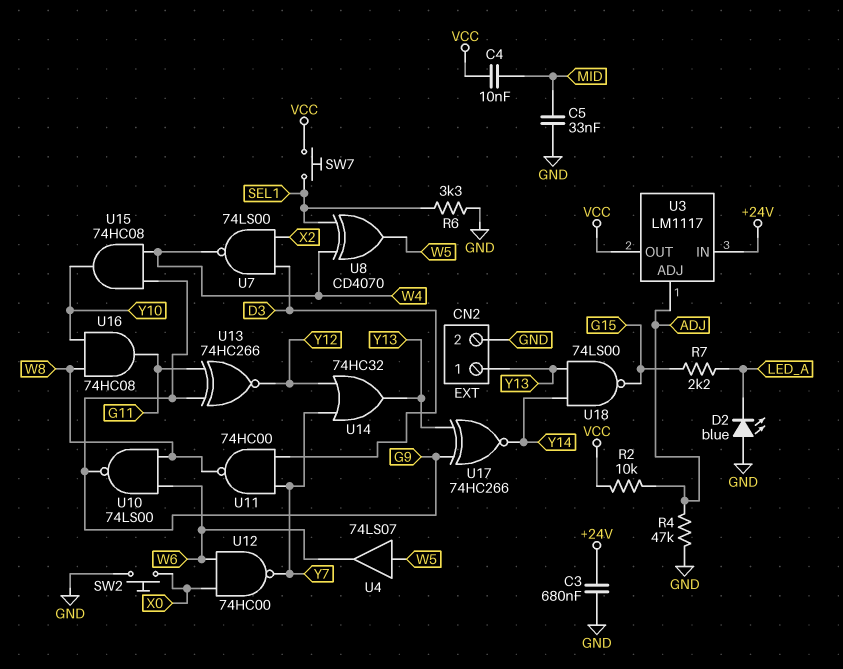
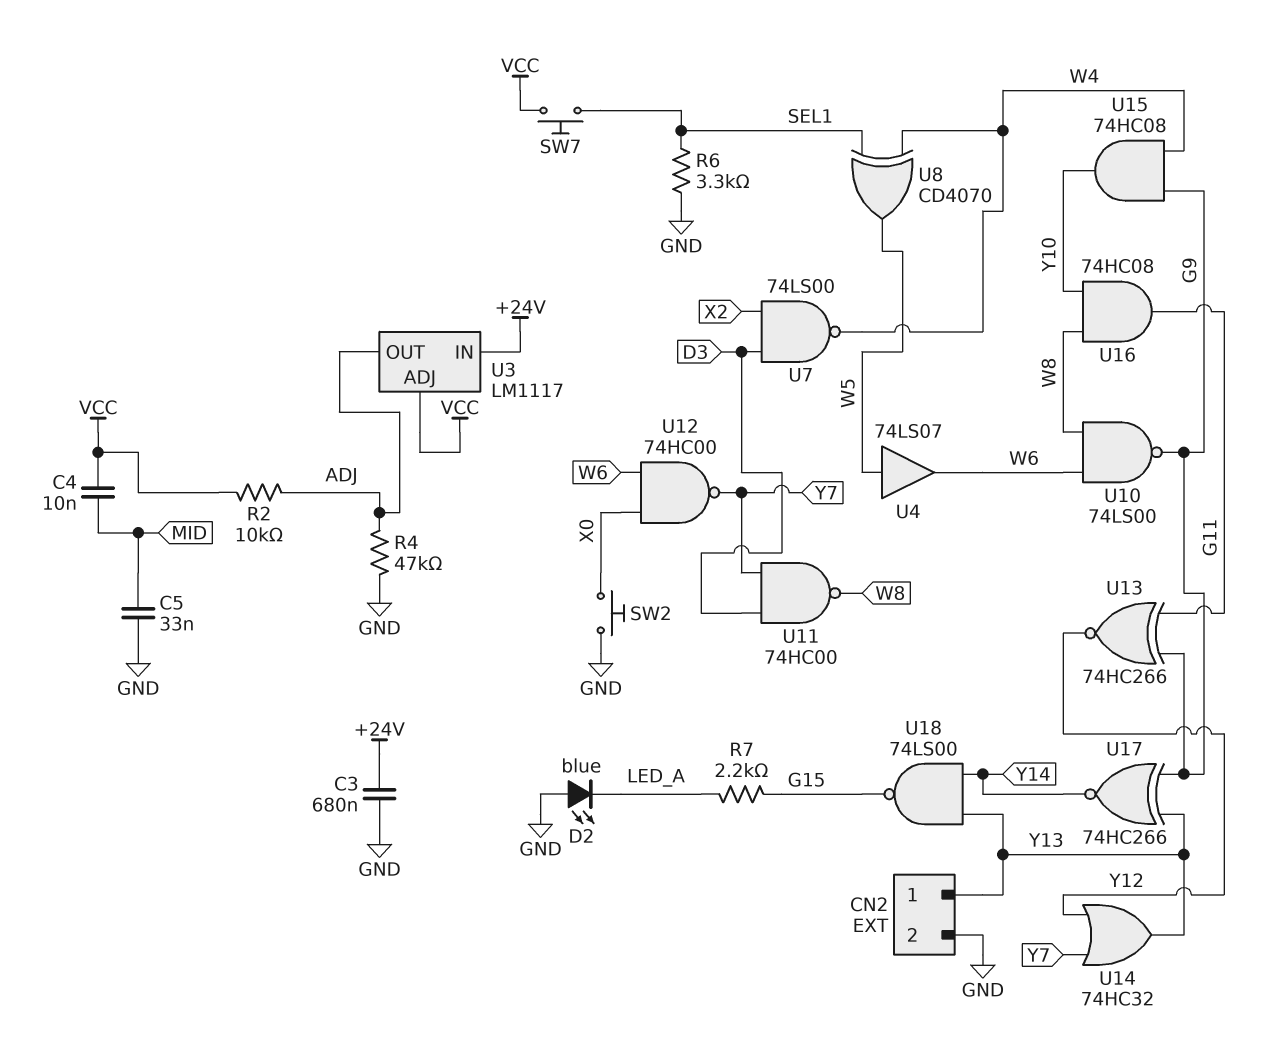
U3 pin ADJ: ADJ -> VCC
U3 pin OUT: VCC -> ADJ

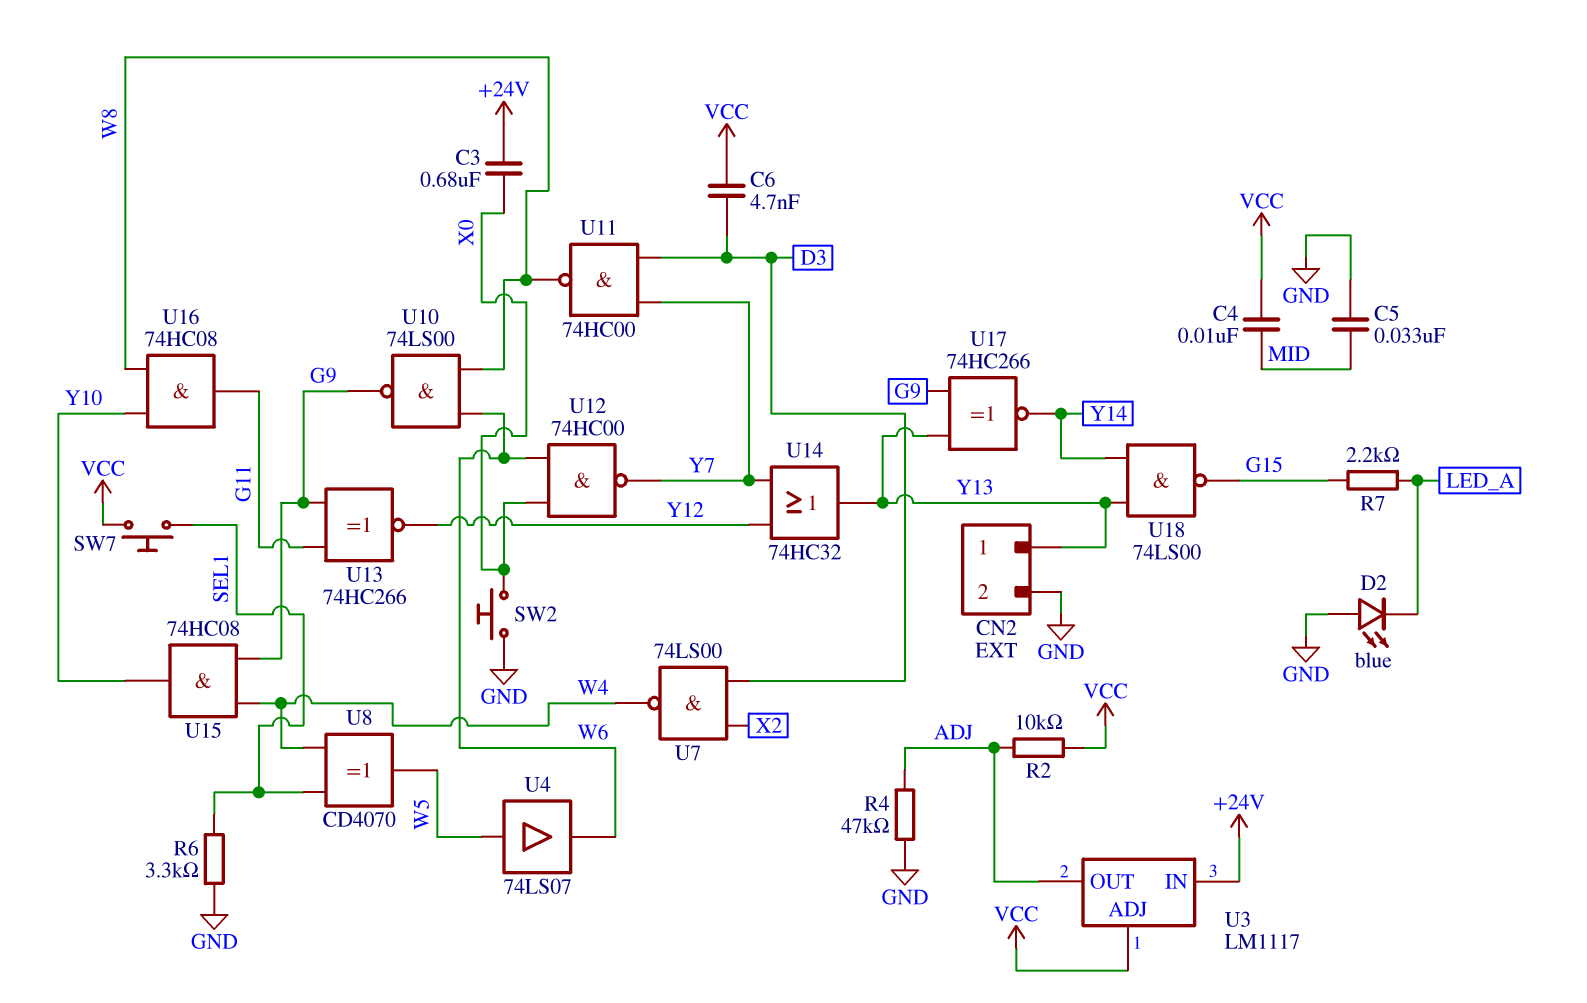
C3: 680nF (+24V, GND) -> 680nF (+24V, X0)
C6: none -> 4.7nF (D3, VCC)

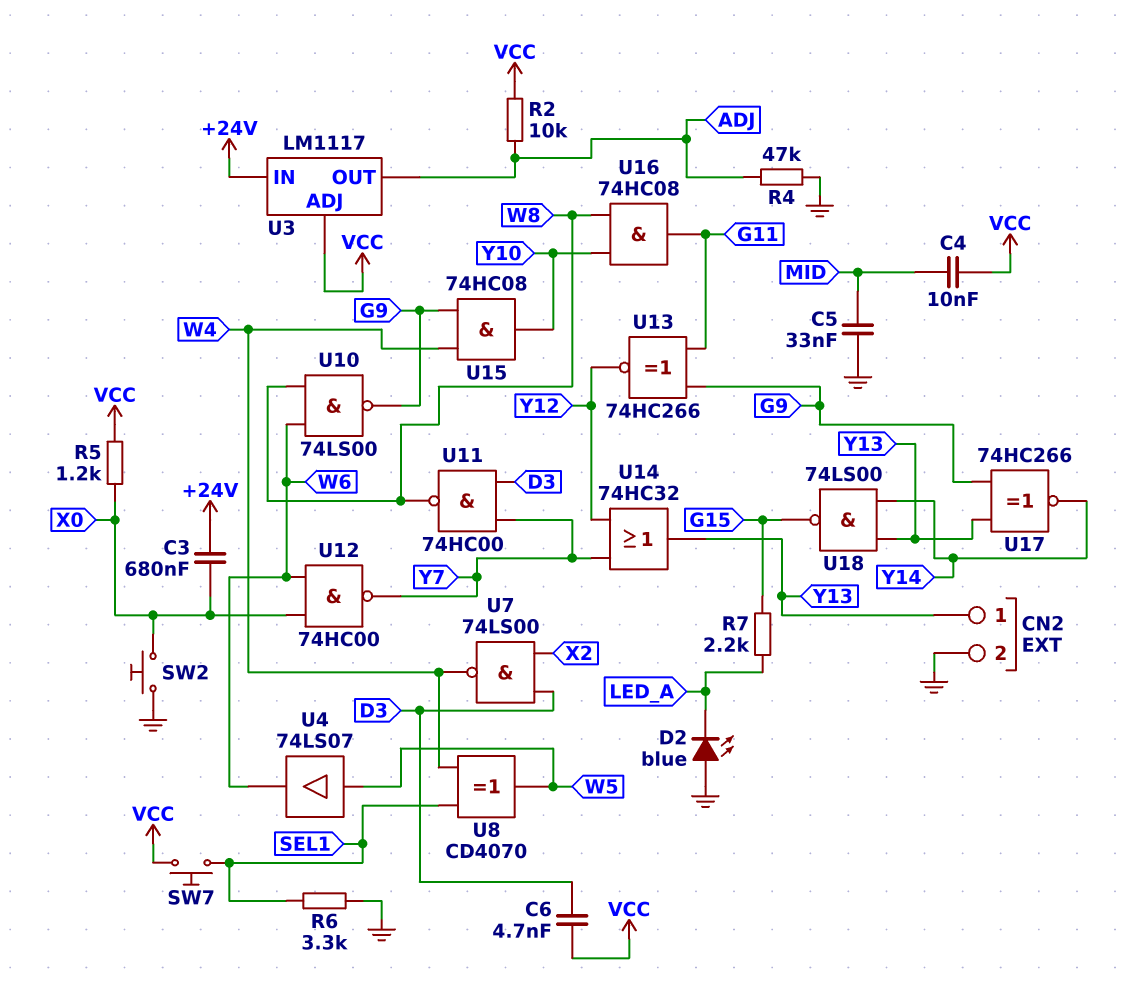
R5: none -> 1.2k (VCC, X0)

